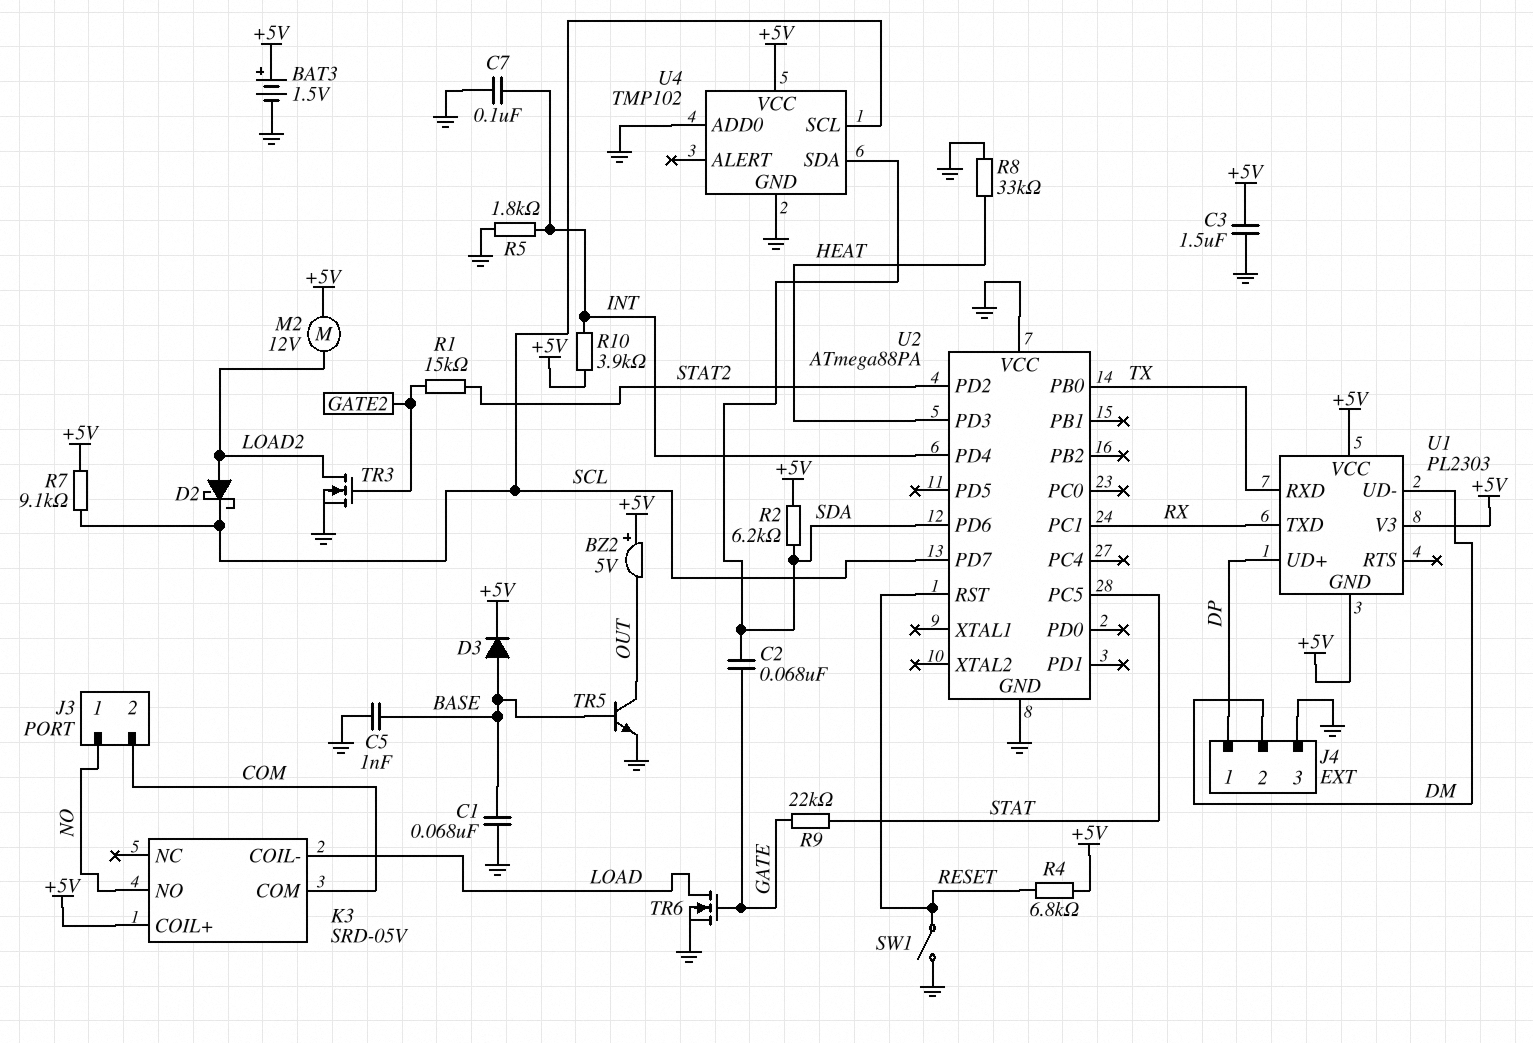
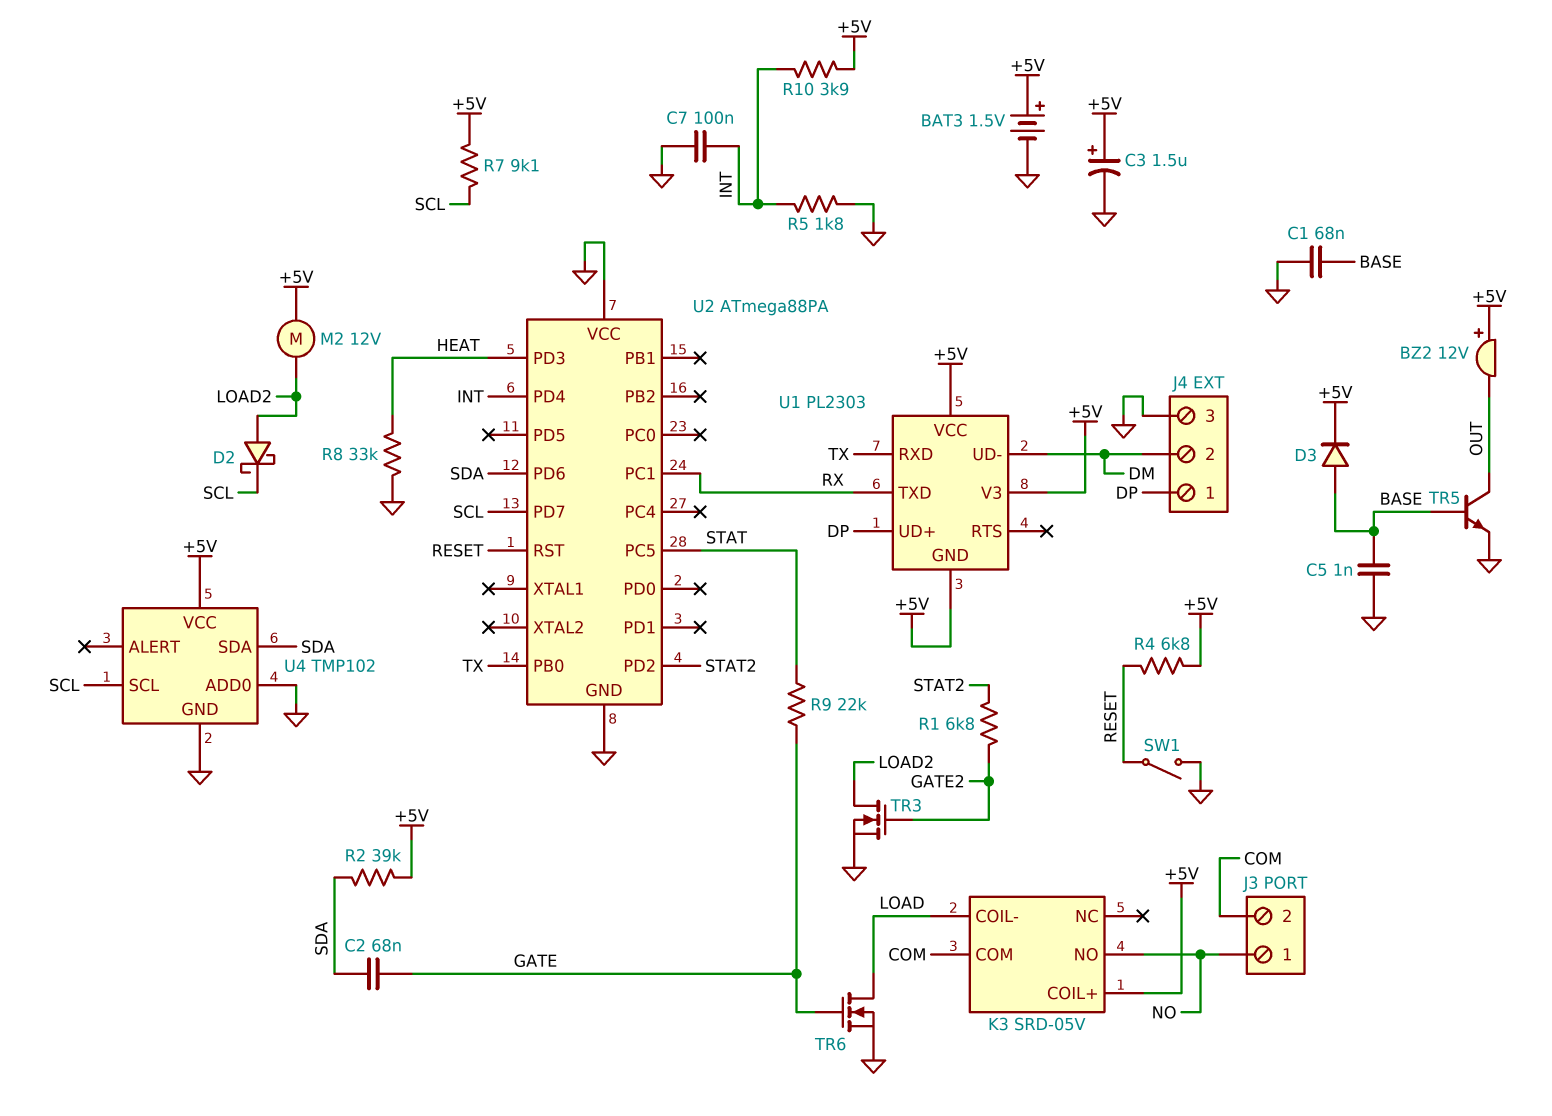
BZ2: buzzer 5V (plus +5V, minus OUT) -> buzzer 12V (plus +5V, minus OUT)
C3: 1.5uF (+5V, GND) -> 1.5uF (plus +5V, minus GND)
R1: 15k (GATE2, STAT2) -> 6.8k (GATE2, STAT2)
R2: 6.2k (+5V, SDA) -> 39k (+5V, SDA)

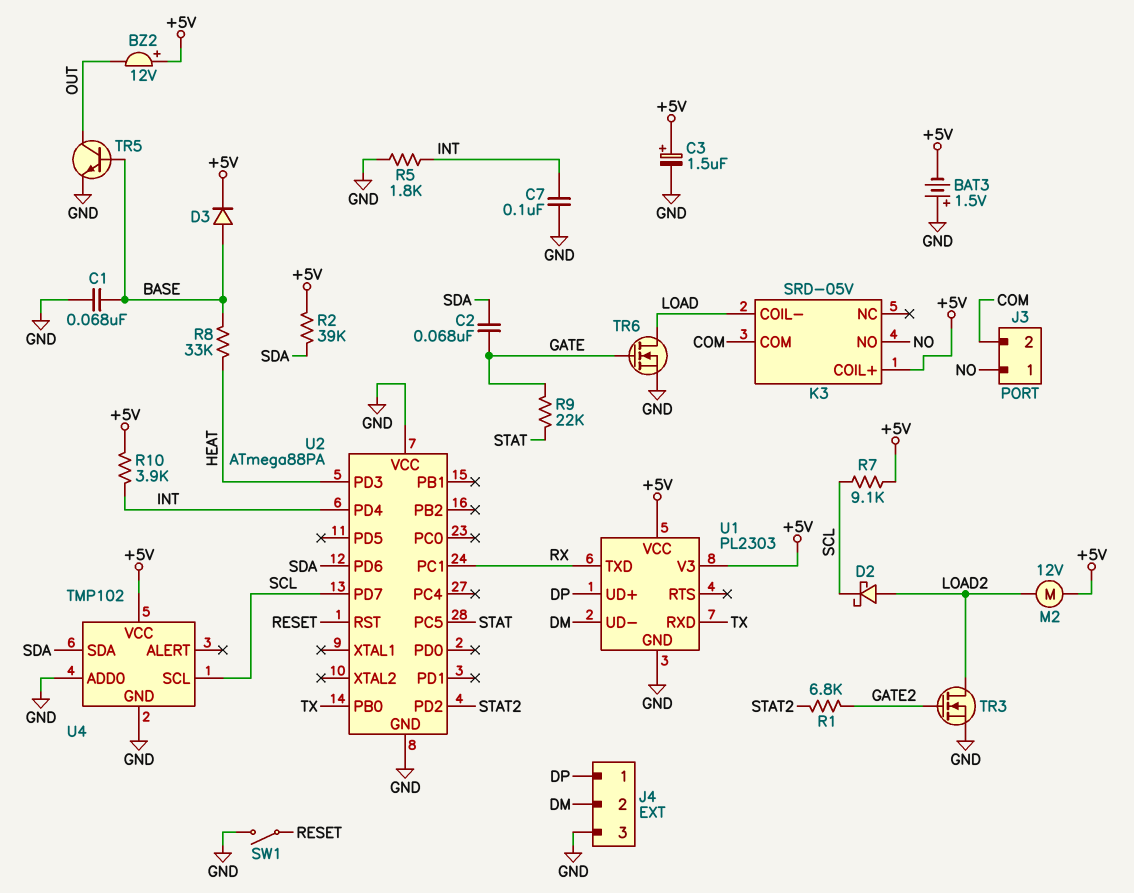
BAT3: 1.5V (plus +5V, minus GND) -> 1.5V (plus GND, minus +5V)
C5: 1nF (BASE, GND) -> none
R4: 6.8k (+5V, RESET) -> none
R8: 33k (GND, HEAT) -> 33k (BASE, HEAT)
U1 pin GND: +5V -> GND

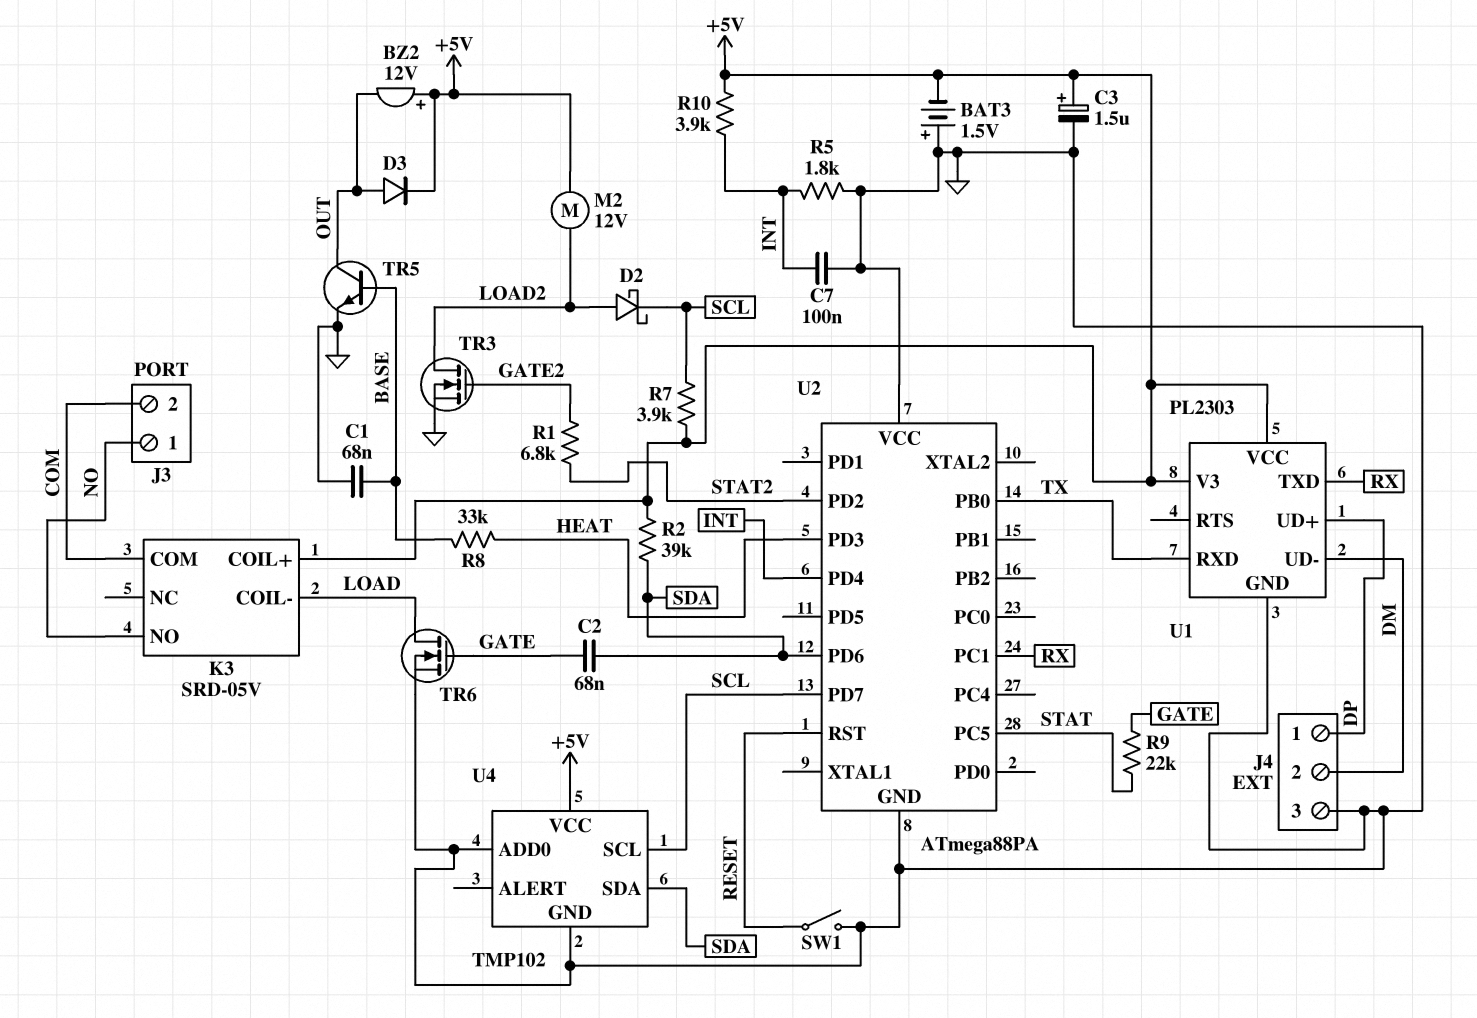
D3: diode (A BASE, K +5V) -> diode (A OUT, K +5V)
R7: 9.1k (+5V, SCL) -> 3.9k (+5V, SCL)

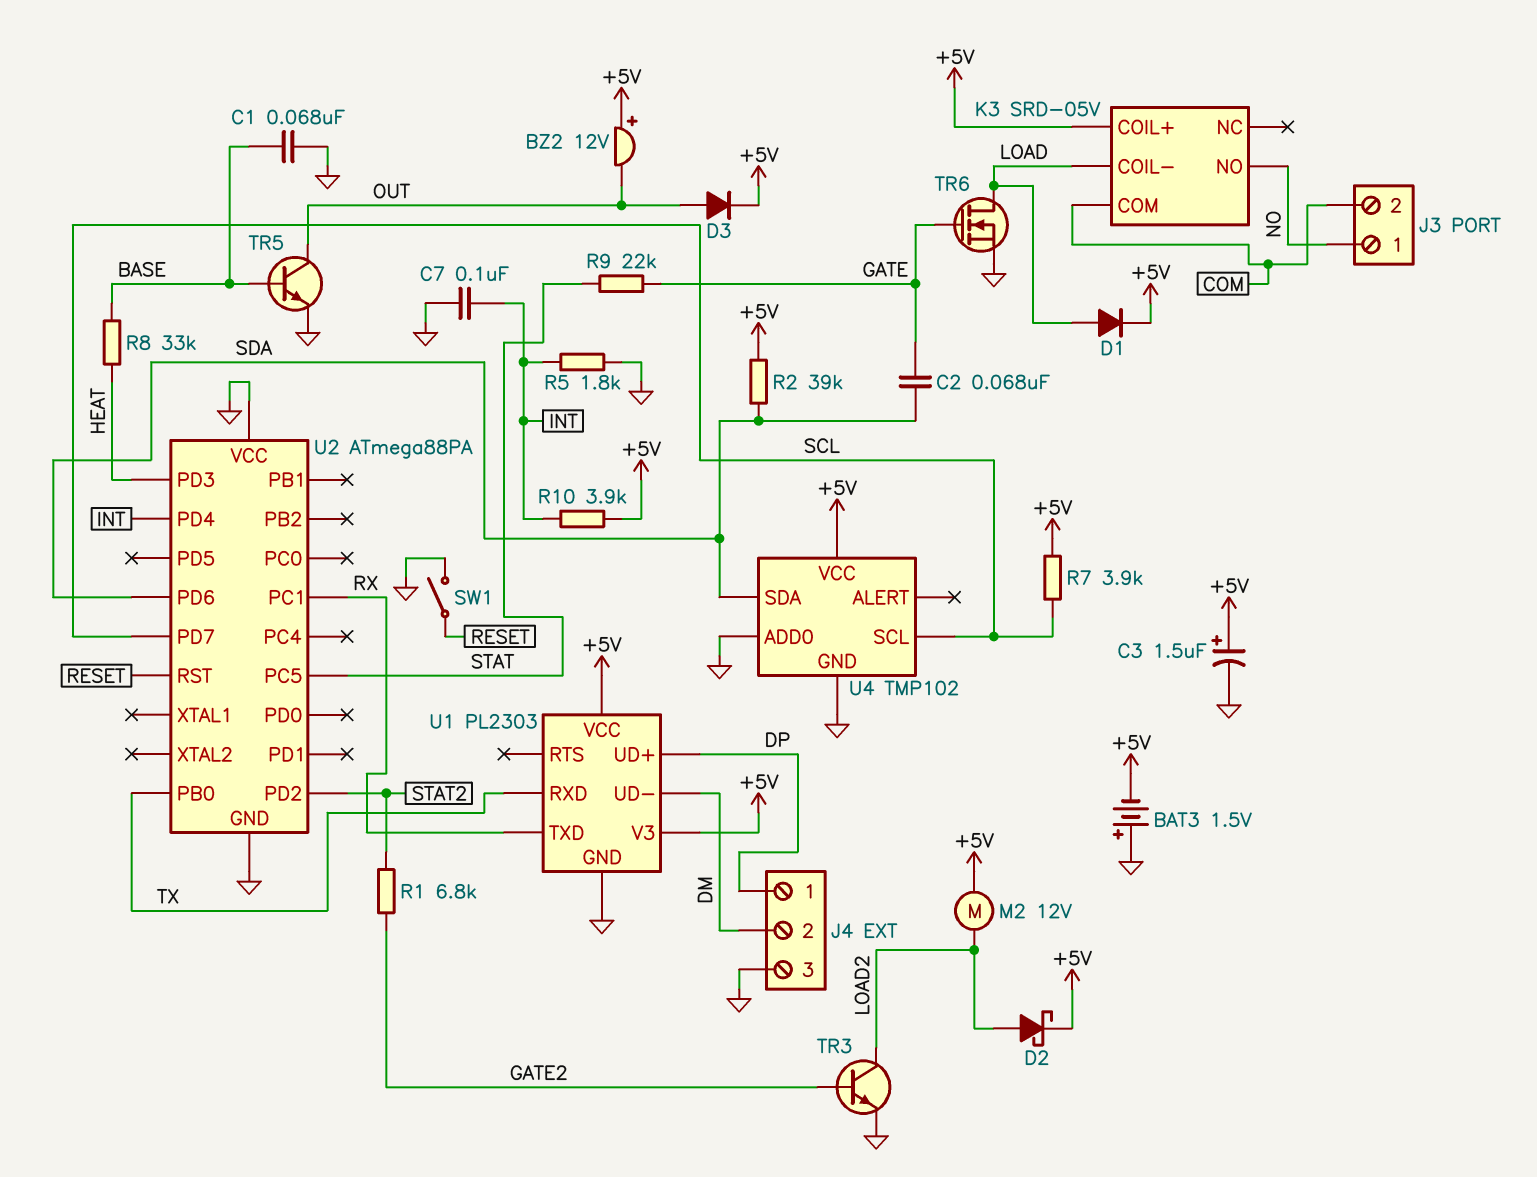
D1: none -> diode (A LOAD, K +5V)
D2: schottky (A LOAD2, K SCL) -> schottky (A LOAD2, K +5V)
TR3: NMOS (G GATE2, D LOAD2, S GND) -> NPN (B GATE2, C LOAD2, E GND)

